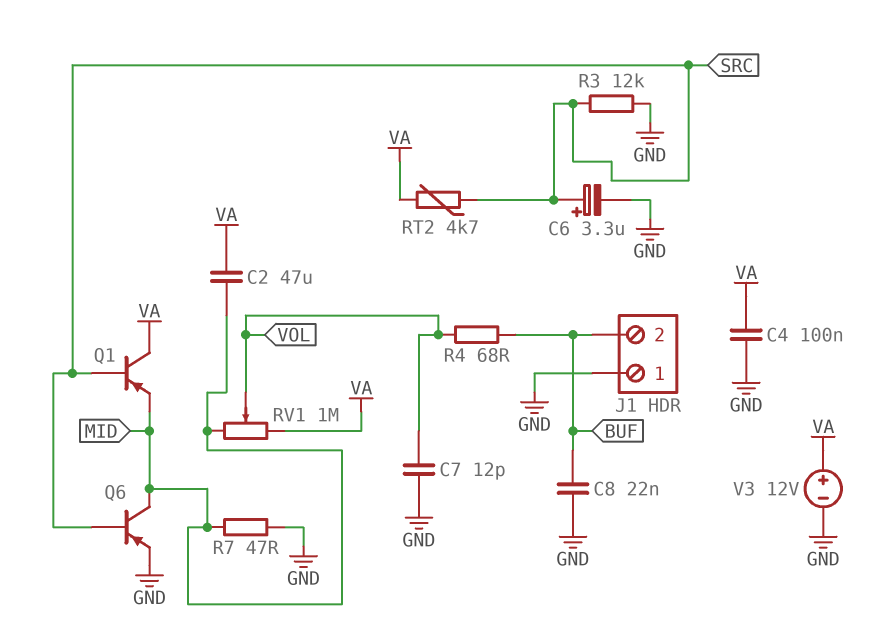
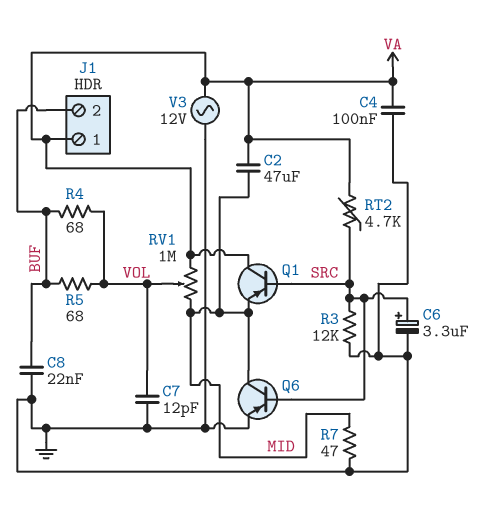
J1 pin 1: GND -> VA
R5: none -> 68 (BUF, VOL)
V3: 12V (plus VA, minus GND) -> AC 12V (GND, VA)

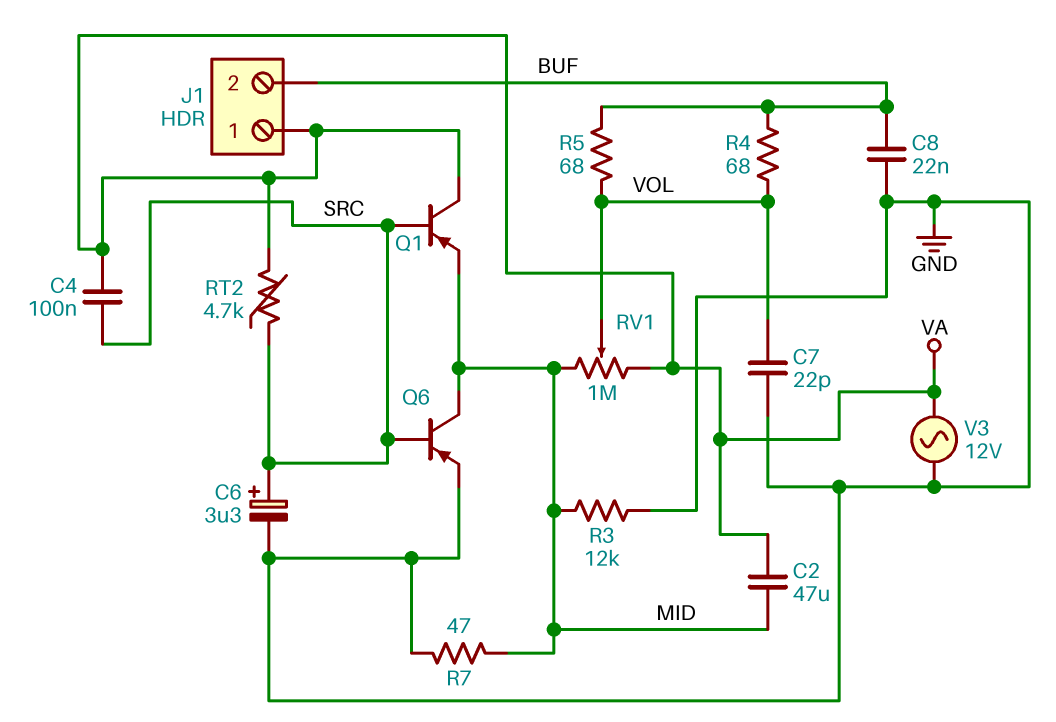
C4: 100nF (GND, VA) -> 100nF (SRC, VA)
C7: 12pF (GND, VOL) -> 22pF (GND, VOL)
R3: 12k (GND, SRC) -> 12k (GND, MID)

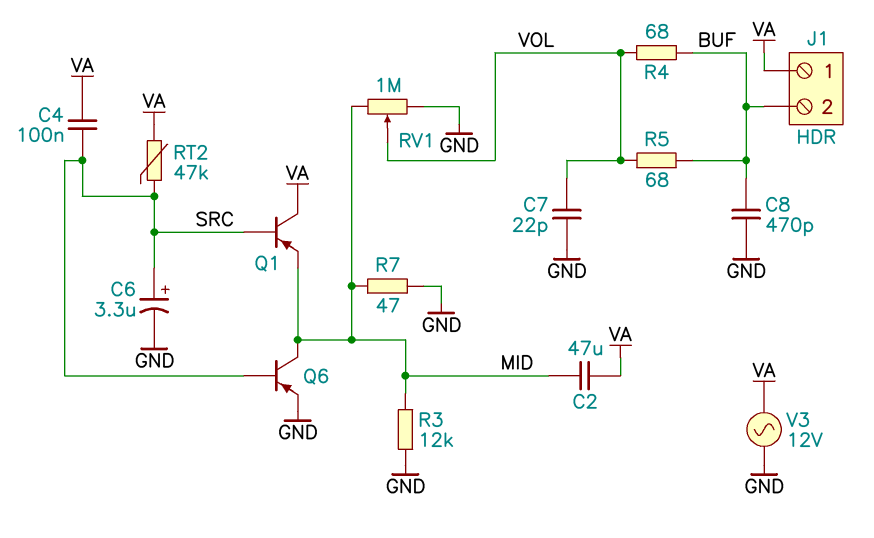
C8: 22nF (BUF, GND) -> 470pF (BUF, GND)
RT2: 4.7k (SRC, VA) -> 47k (SRC, VA)
RV1: 1M (MID, VA, wiper VOL) -> 1M (GND, MID, wiper VOL)

